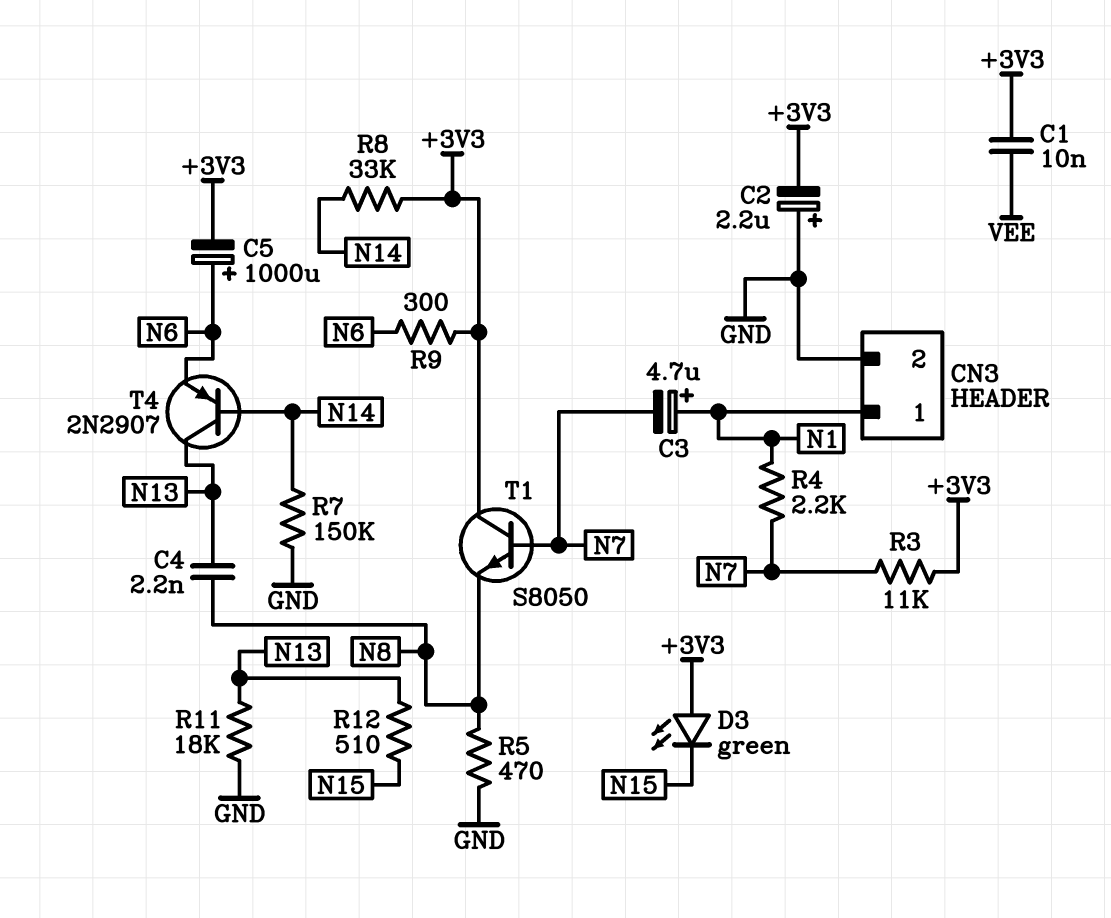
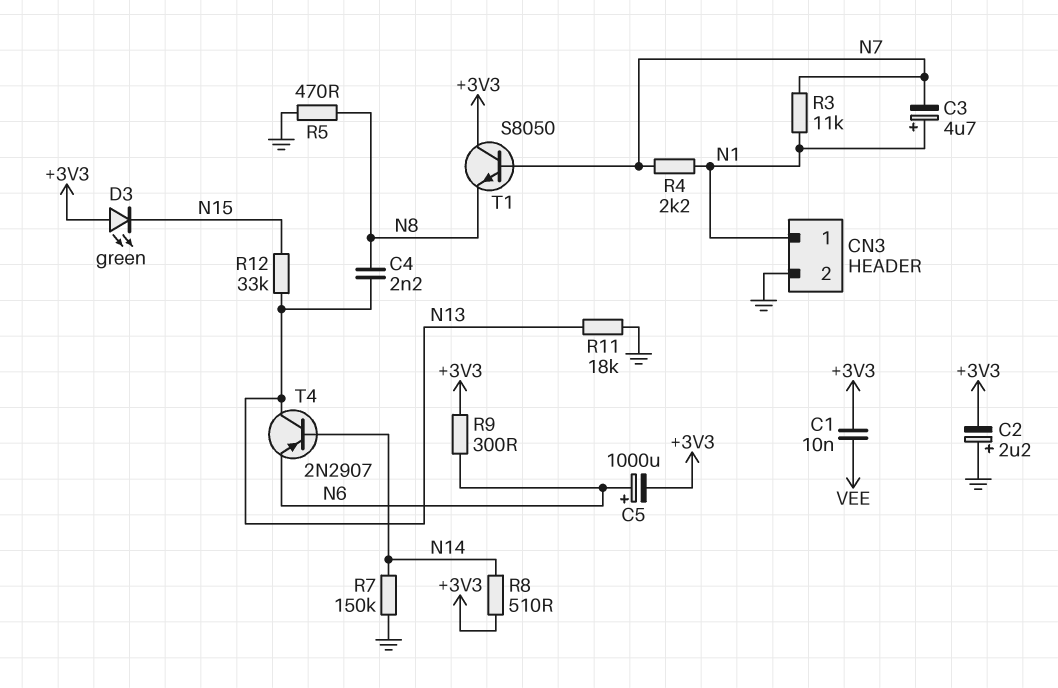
R3: 11k (+3V3, N7) -> 11k (N1, N7)
R8: 33k (+3V3, N14) -> 510 (+3V3, N14)
R12: 510 (N13, N15) -> 33k (N13, N15)

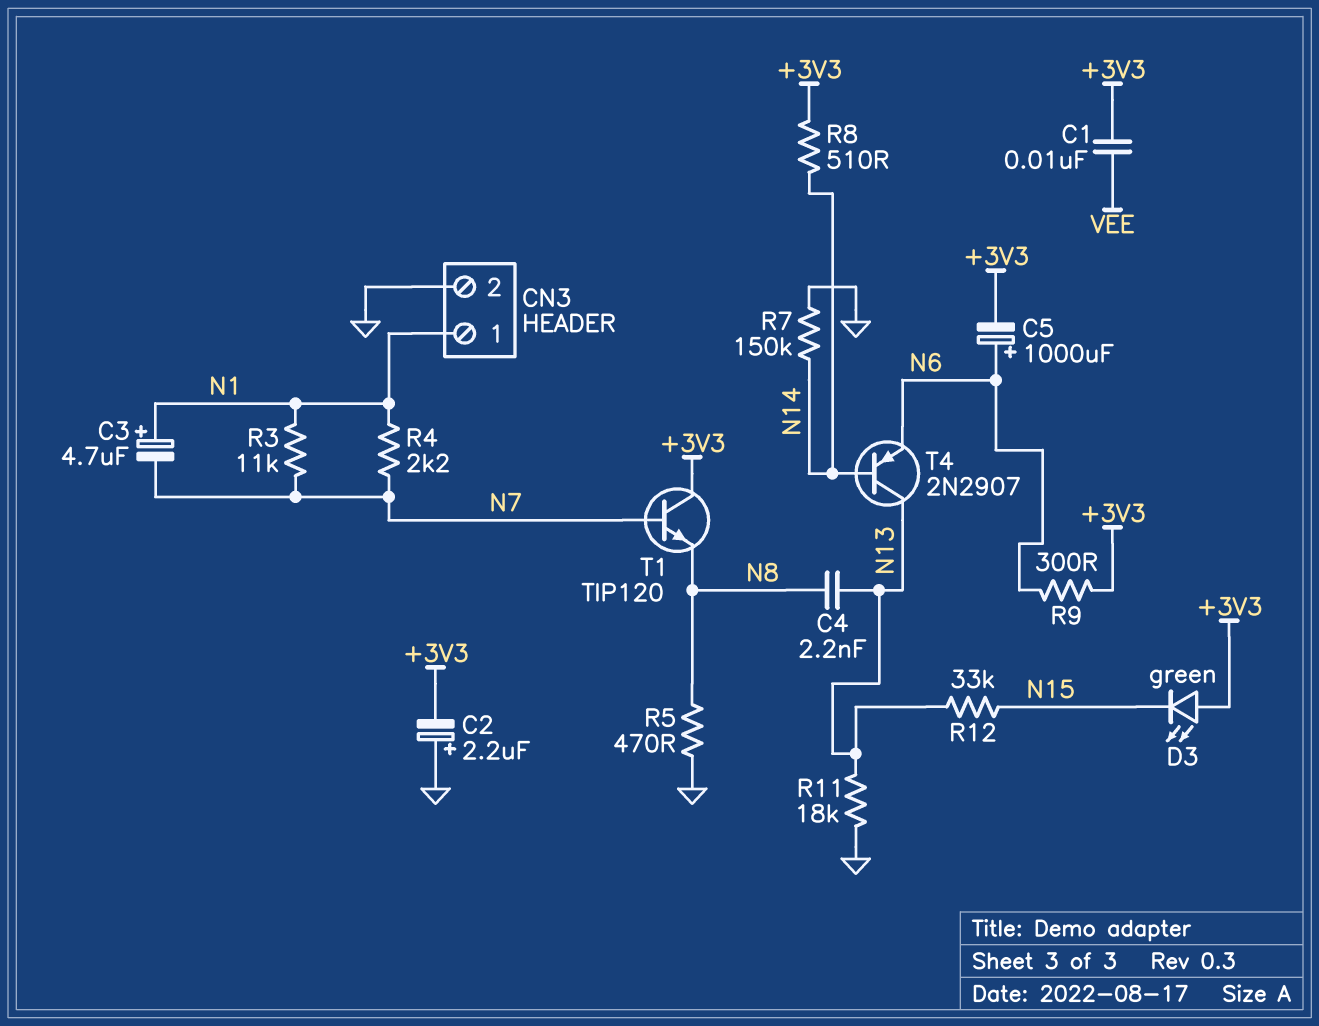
T1: NPN S8050 (B N7, C +3V3, E N8) -> NPN TIP120 (B N7, C +3V3, E N8)

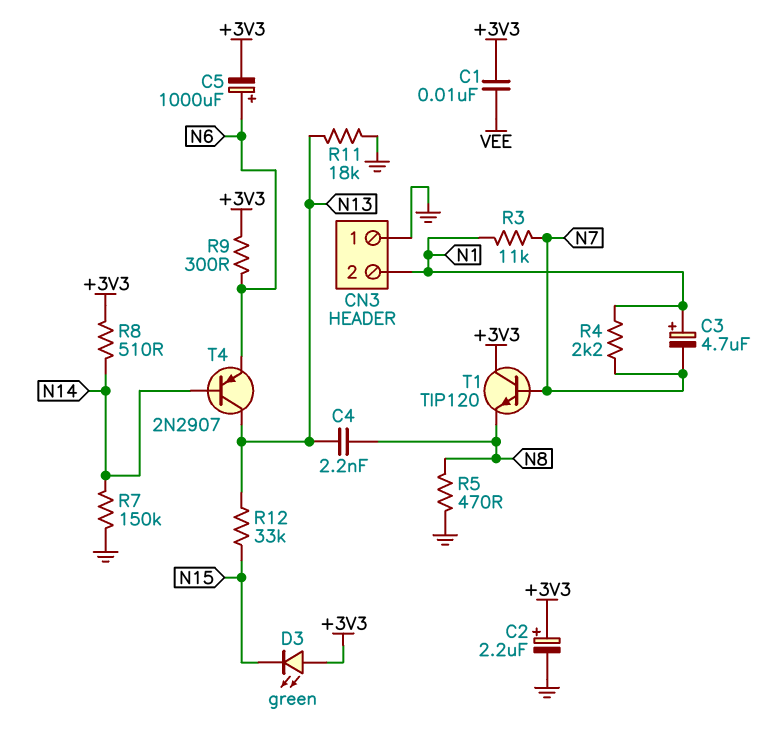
C2: 2.2uF (plus GND, minus +3V3) -> 2.2uF (plus +3V3, minus GND)
CN3 pin 1: N1 -> GND
CN3 pin 2: GND -> N1

